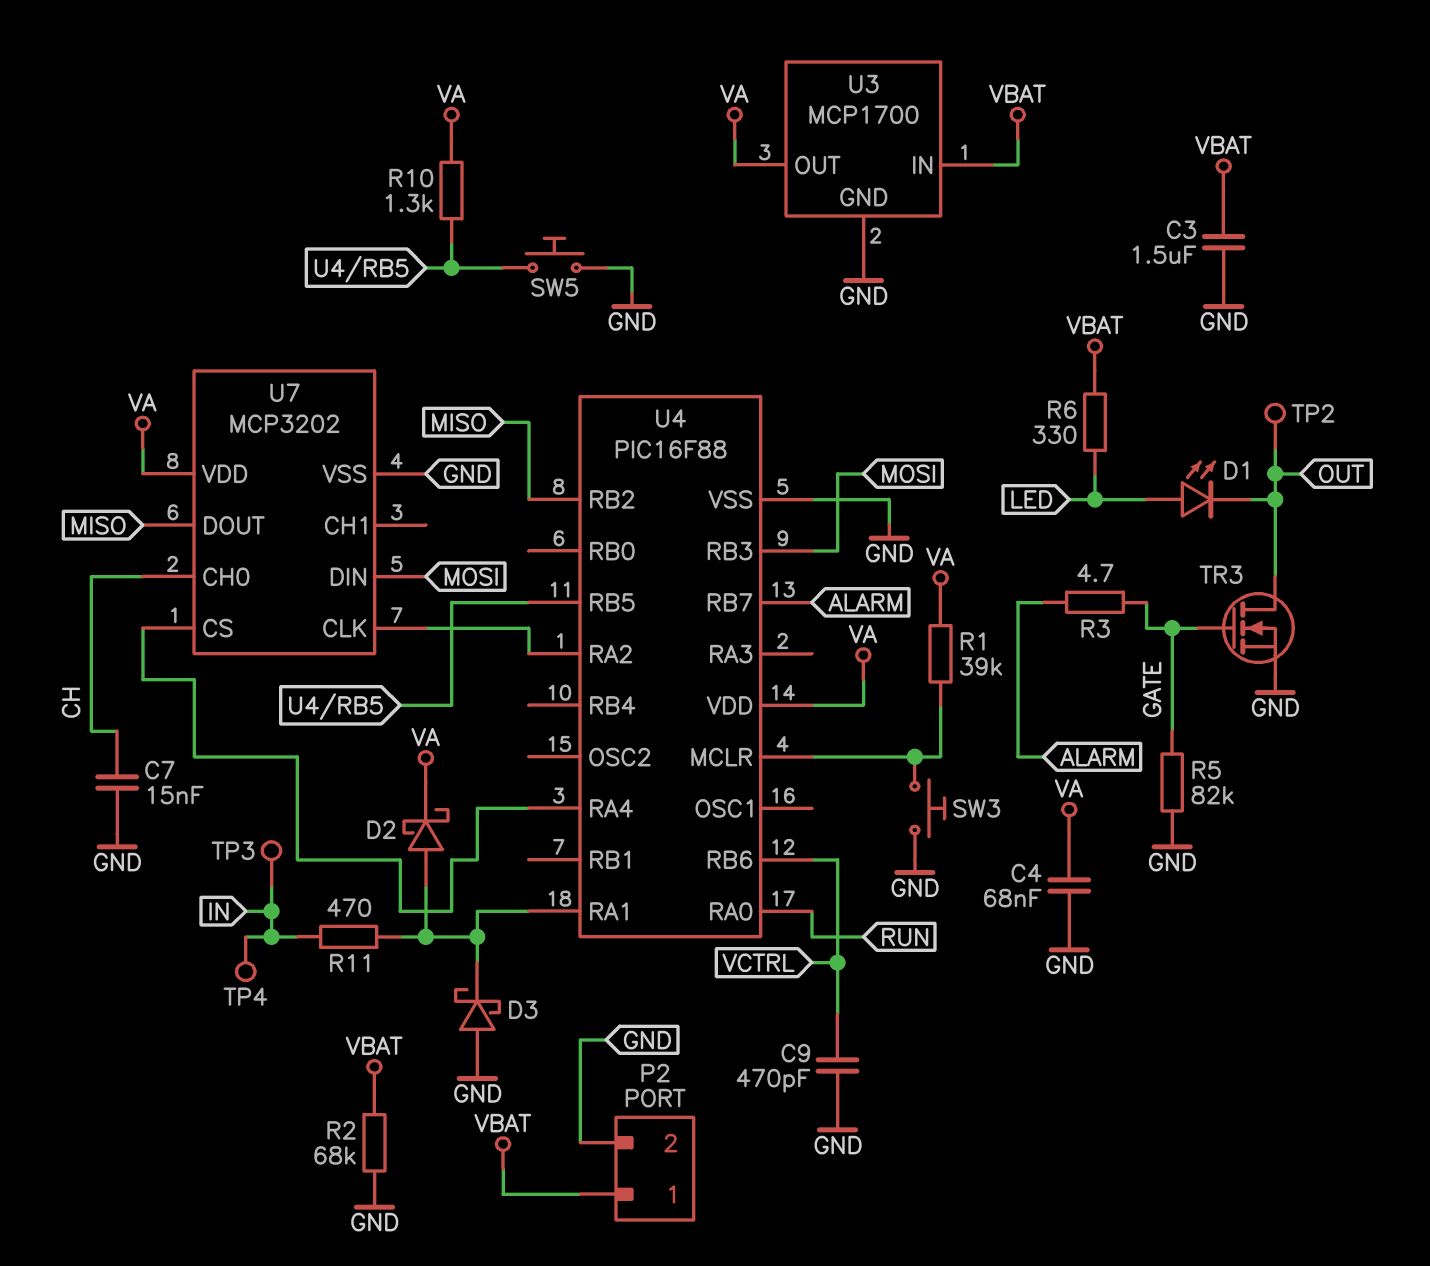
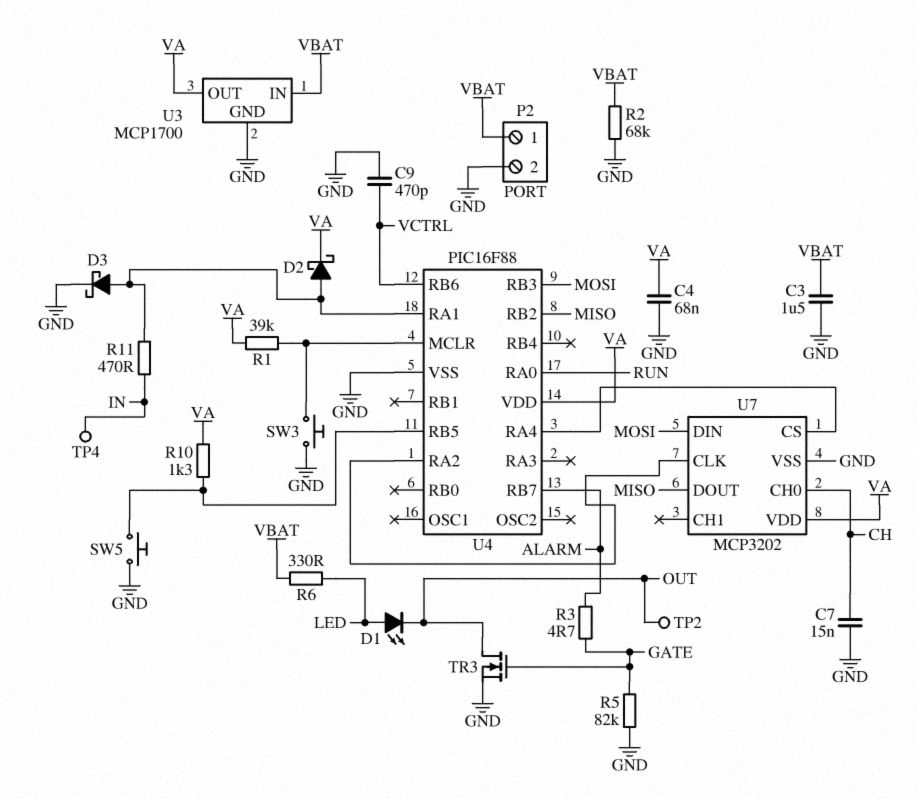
D3: schottky (A GND, K U4/RA1) -> schottky (A U4/RA1, K GND)
TP3: test point (IN) -> none

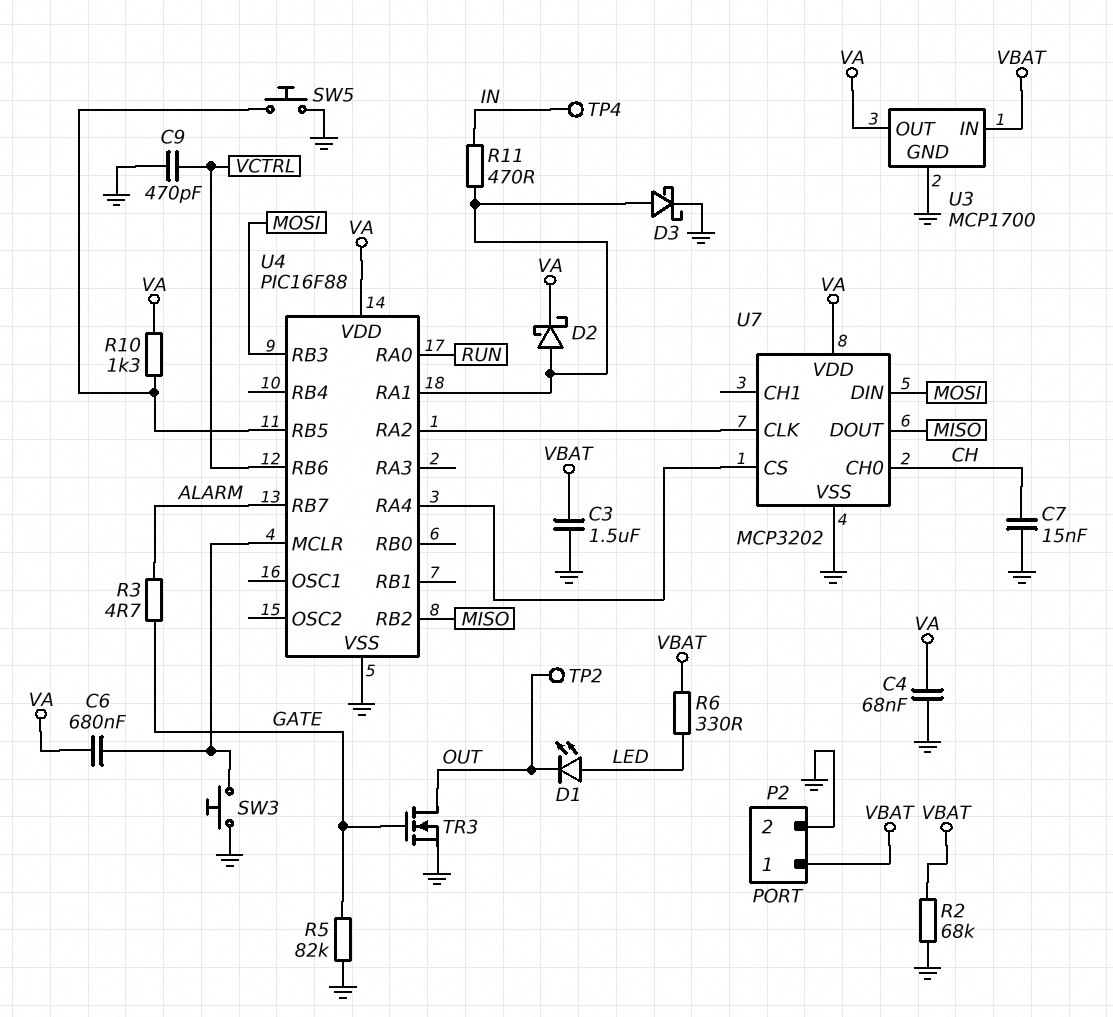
C6: none -> 680nF (U4/MCLR, VA)
R1: 39k (U4/MCLR, VA) -> none

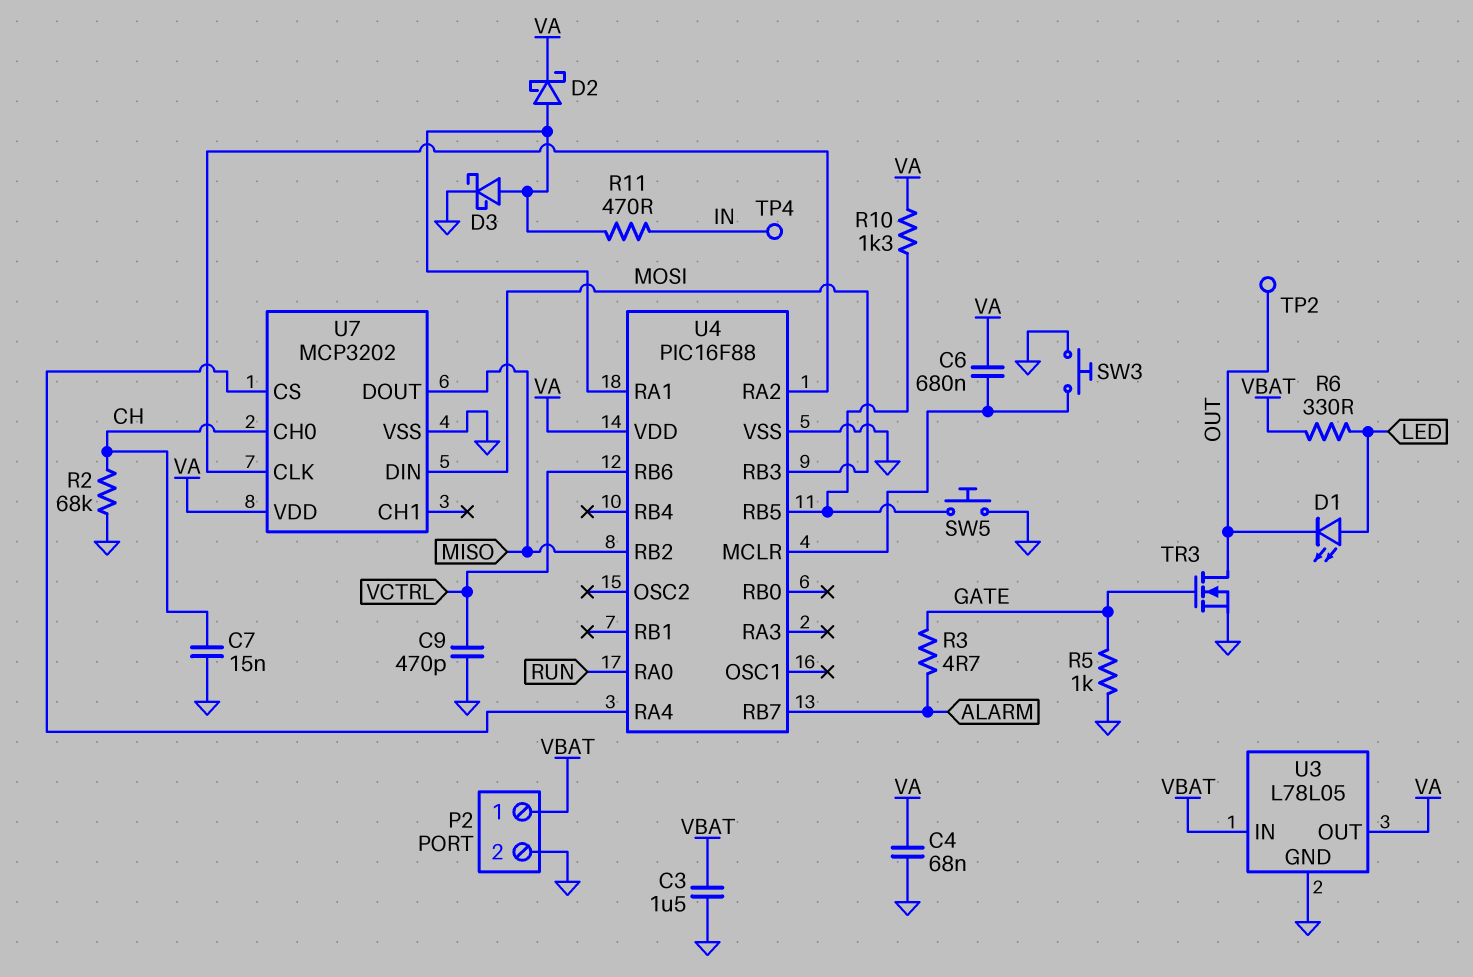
R2: 68k (GND, VBAT) -> 68k (CH, GND)
R5: 82k (GATE, GND) -> 1k (GATE, GND)
U3: MCP1700 -> L78L05

